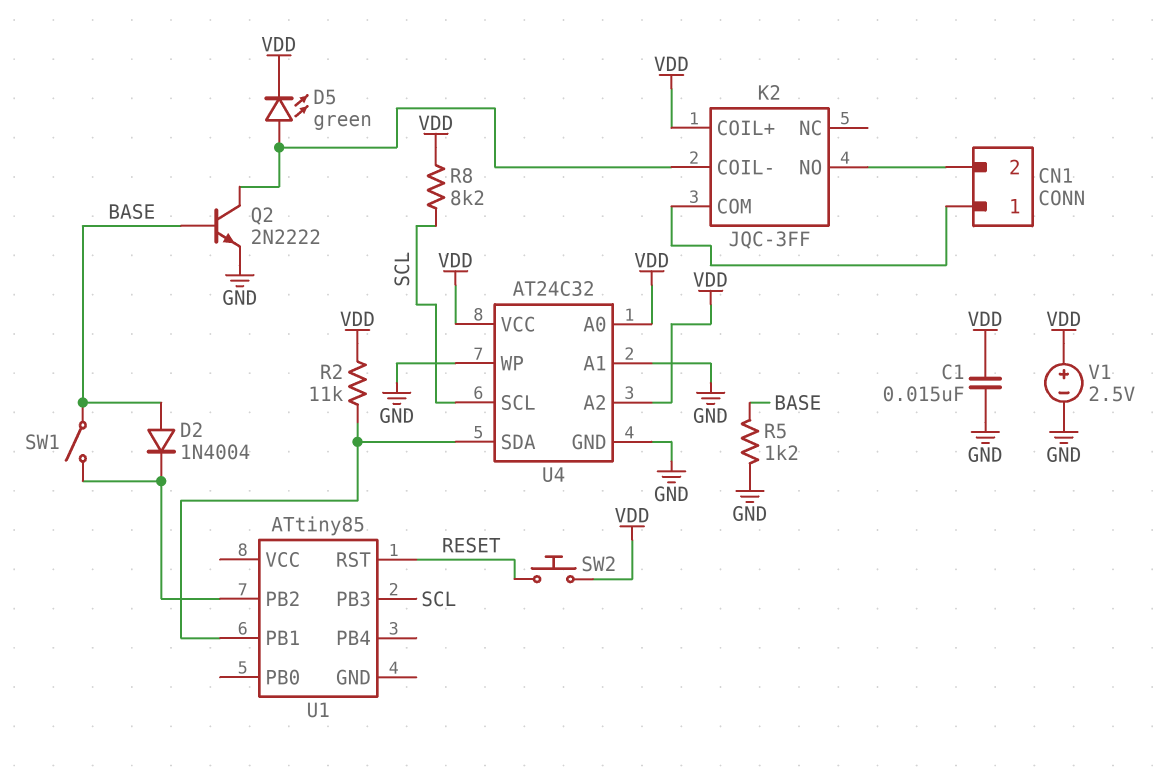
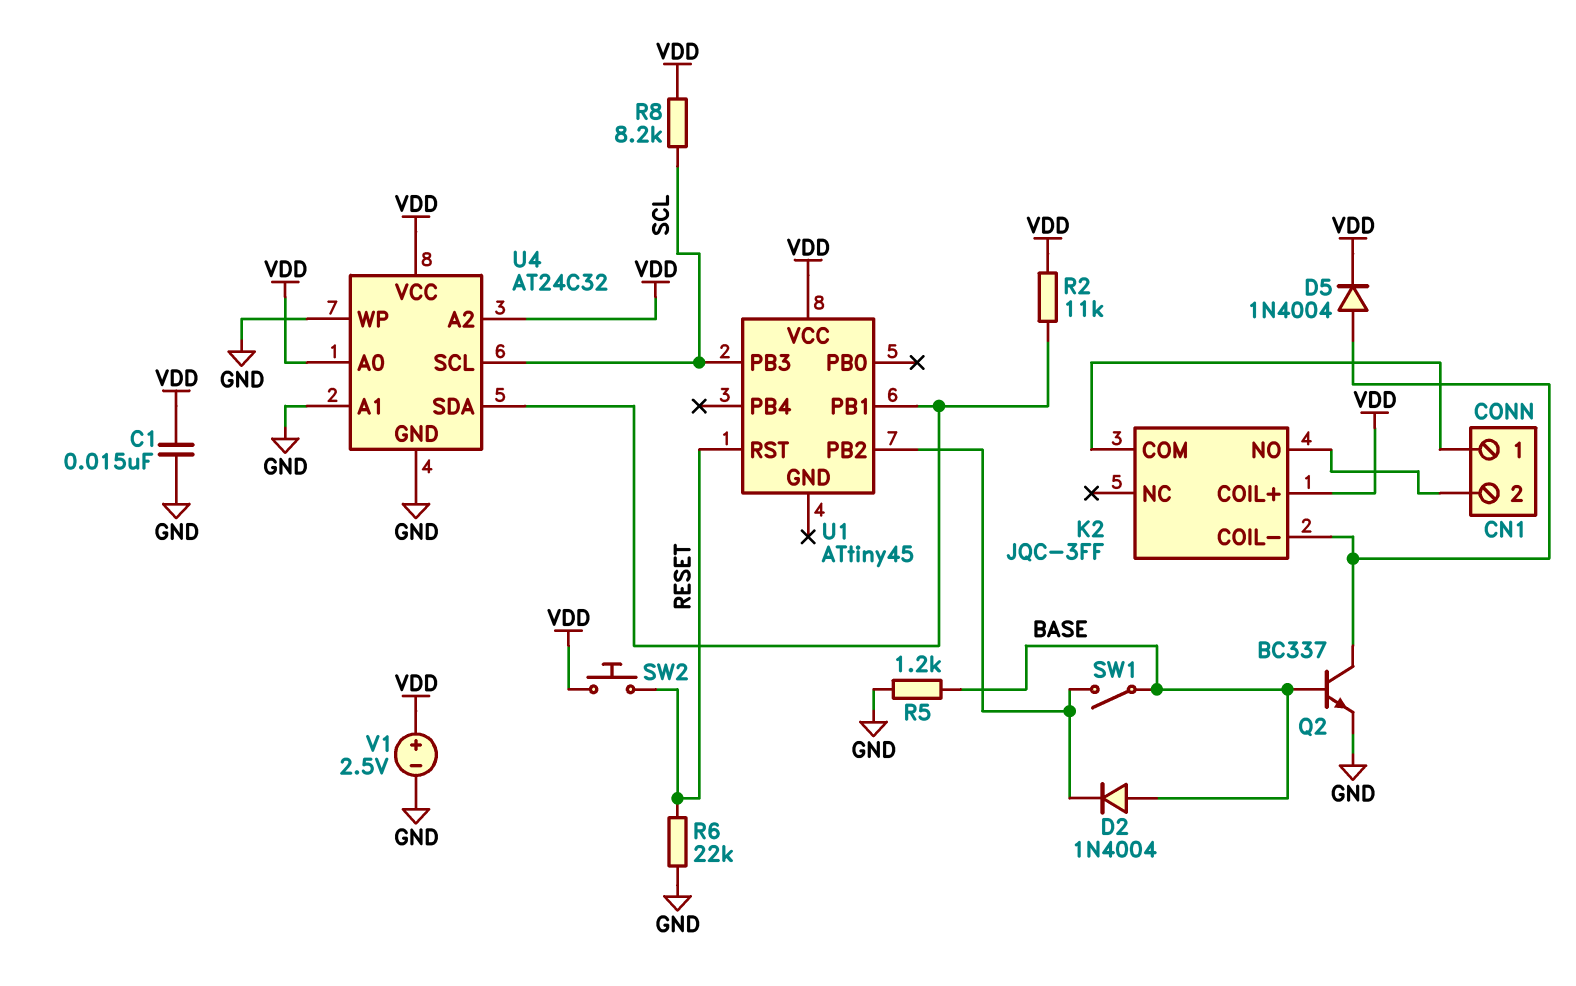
D5: LED green (A K2/COIL-, K VDD) -> diode 1N4004 (A K2/COIL-, K VDD)
Q2: NPN 2N2222 (B BASE, C K2/COIL-, E GND) -> NPN BC337 (B BASE, C K2/COIL-, E GND)
R6: none -> 22k (GND, RESET)
U1: ATtiny85 -> ATtiny45
U1 pin VCC: none -> VDD

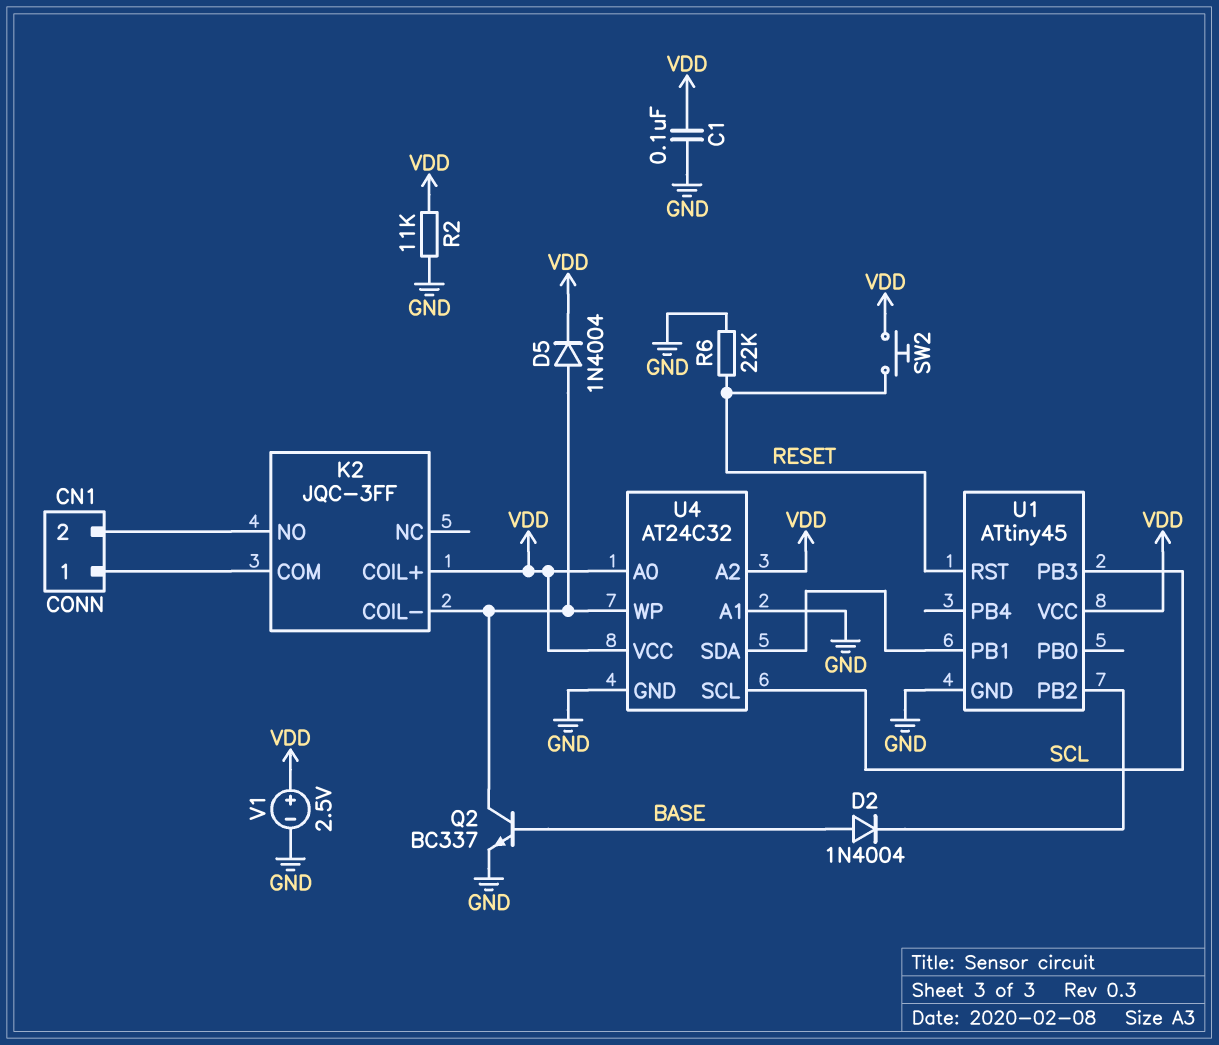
C1: 15nF (GND, VDD) -> 100nF (GND, VDD)
R2: 11k (U1/PB1, VDD) -> 11k (GND, VDD)
R5: 1.2k (BASE, GND) -> none
R8: 8.2k (SCL, VDD) -> none
SW1: switch (BASE, U1/PB2) -> none
U1 pin GND: none -> GND
U4 pin WP: GND -> K2/COIL-

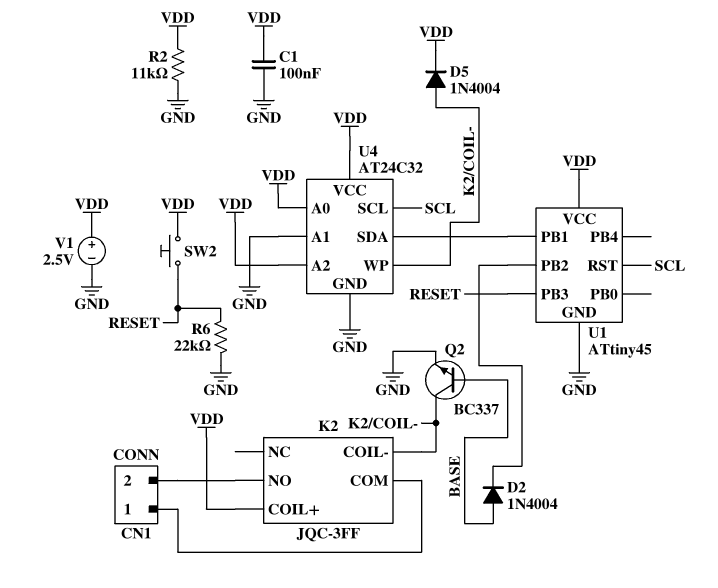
U1 pin PB3: SCL -> RESET
U1 pin RST: RESET -> SCL

